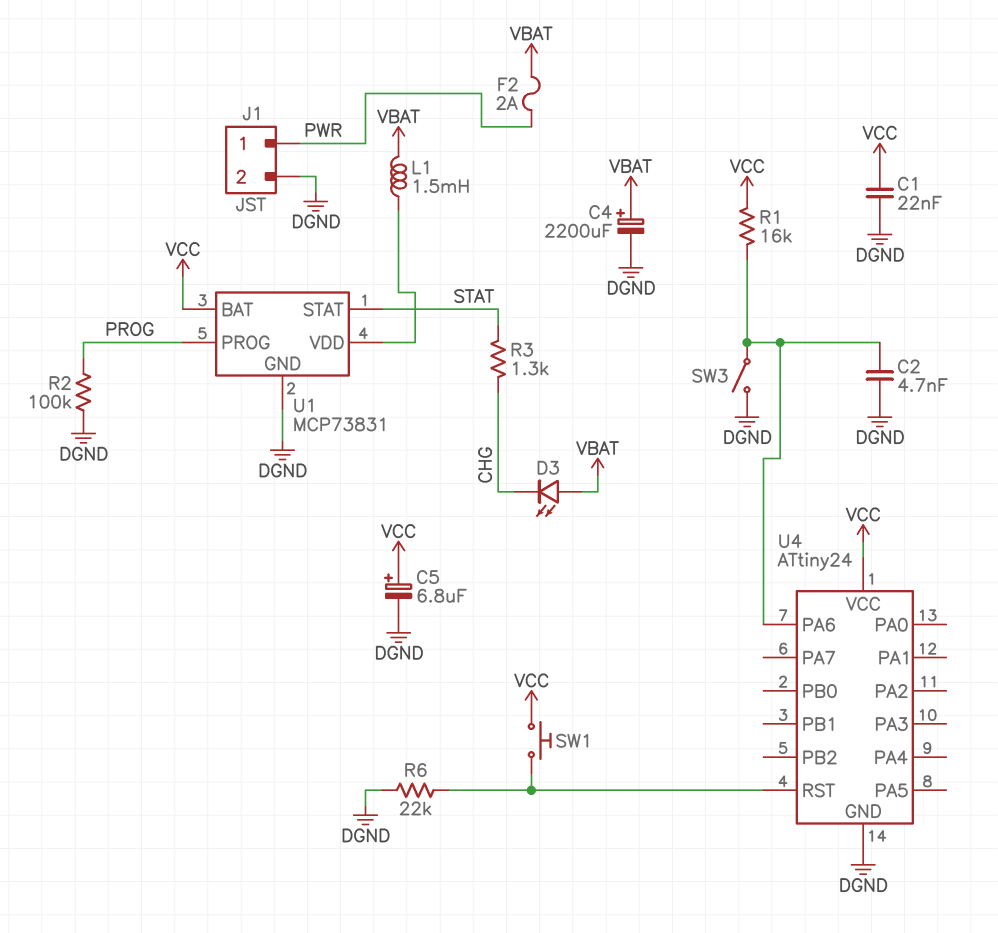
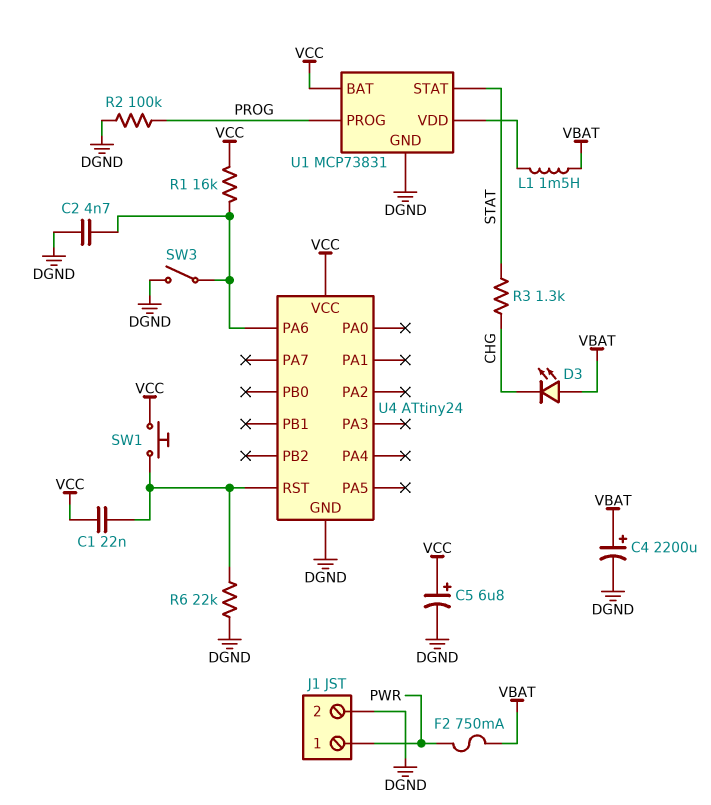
C1: 22nF (DGND, VCC) -> 22nF (U4/RST, VCC)
F2: 2A (PWR, VBAT) -> 750mA (PWR, VBAT)

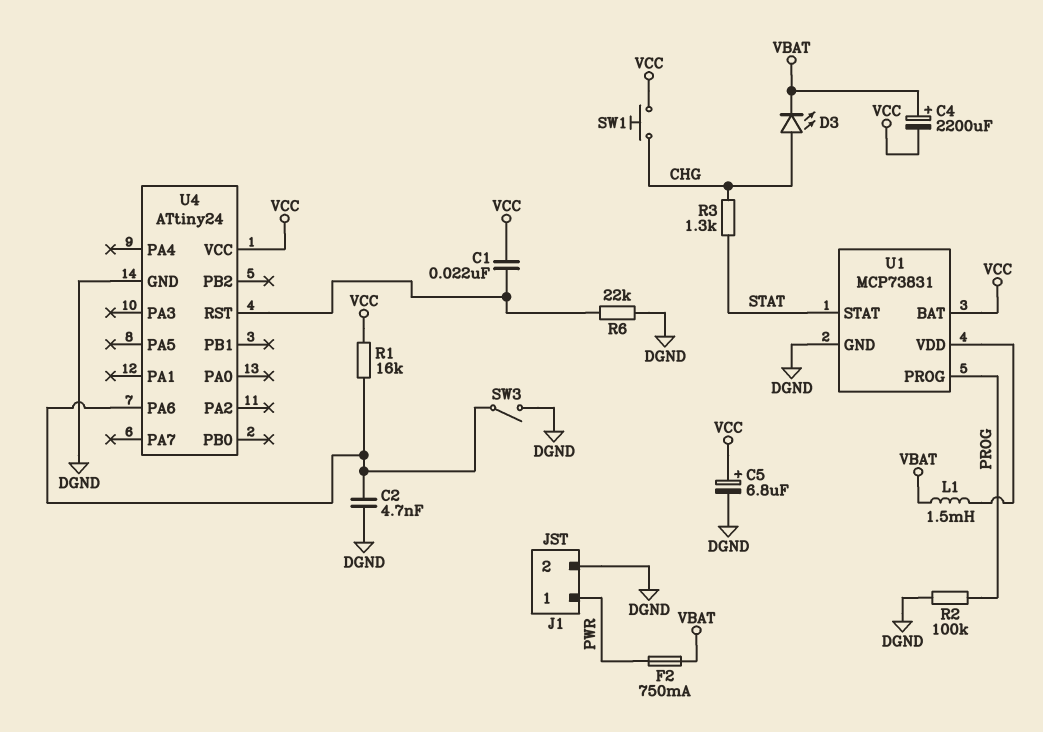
C4: 2200uF (plus VBAT, minus DGND) -> 2200uF (plus VBAT, minus VCC)
D3: LED (A VBAT, K CHG) -> LED (A CHG, K VBAT)
SW1: button (U4/RST, VCC) -> button (CHG, VCC)

